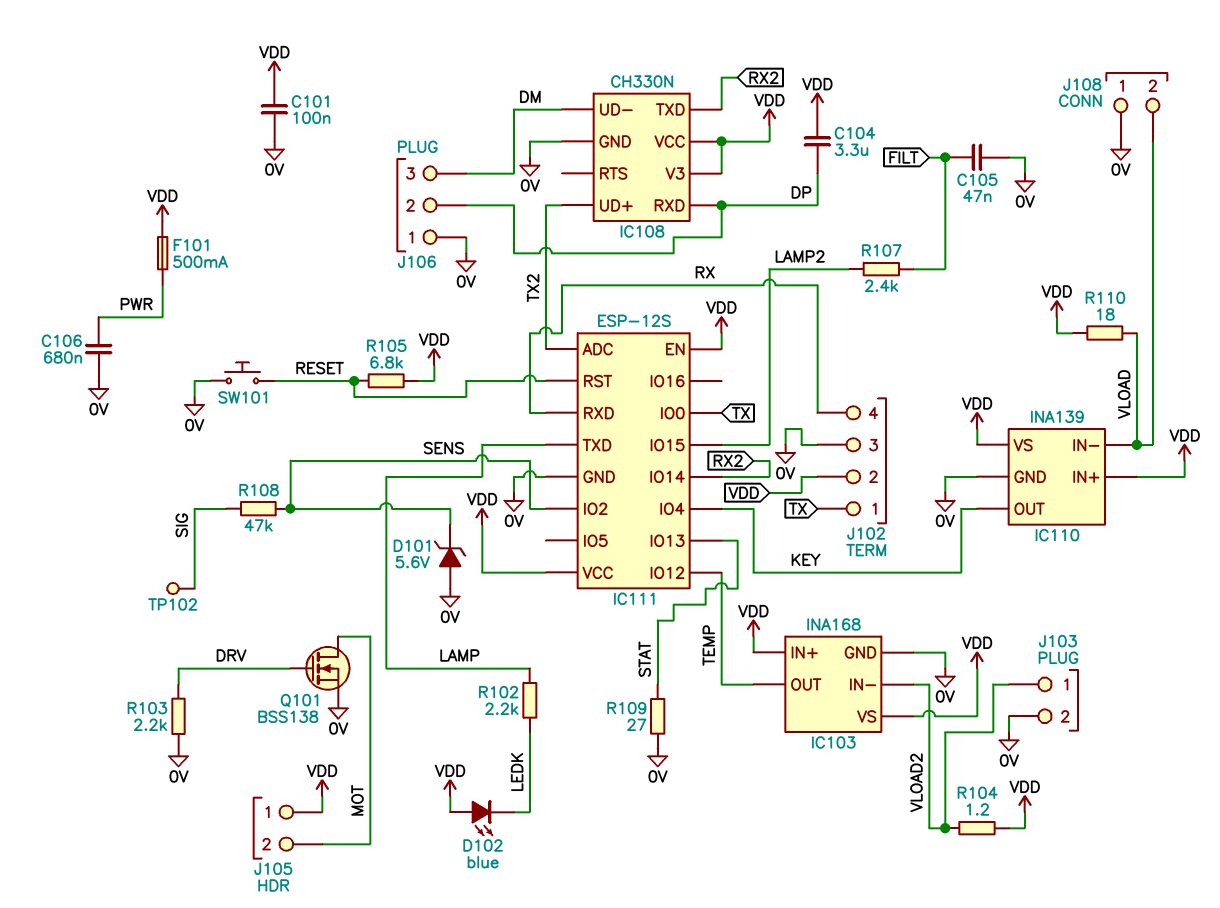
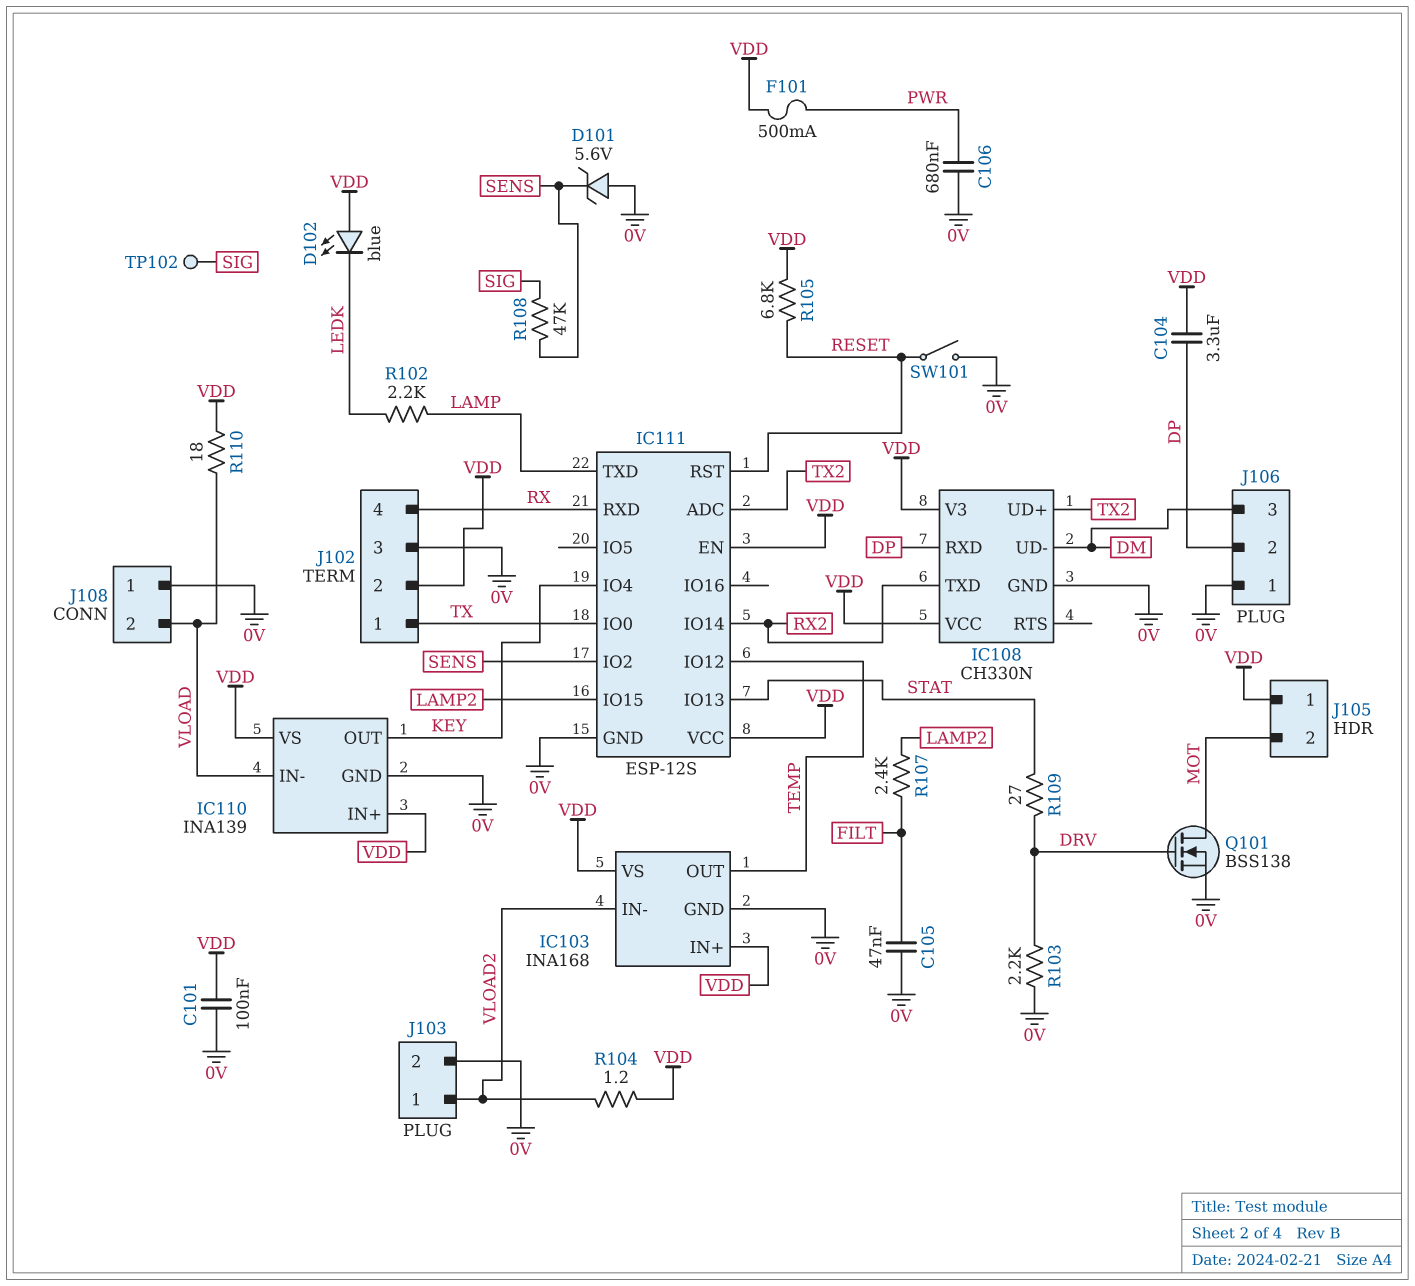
R109: 27 (0V, STAT) -> 27 (DRV, STAT)
SW101: button (0V, RESET) -> switch (0V, RESET)

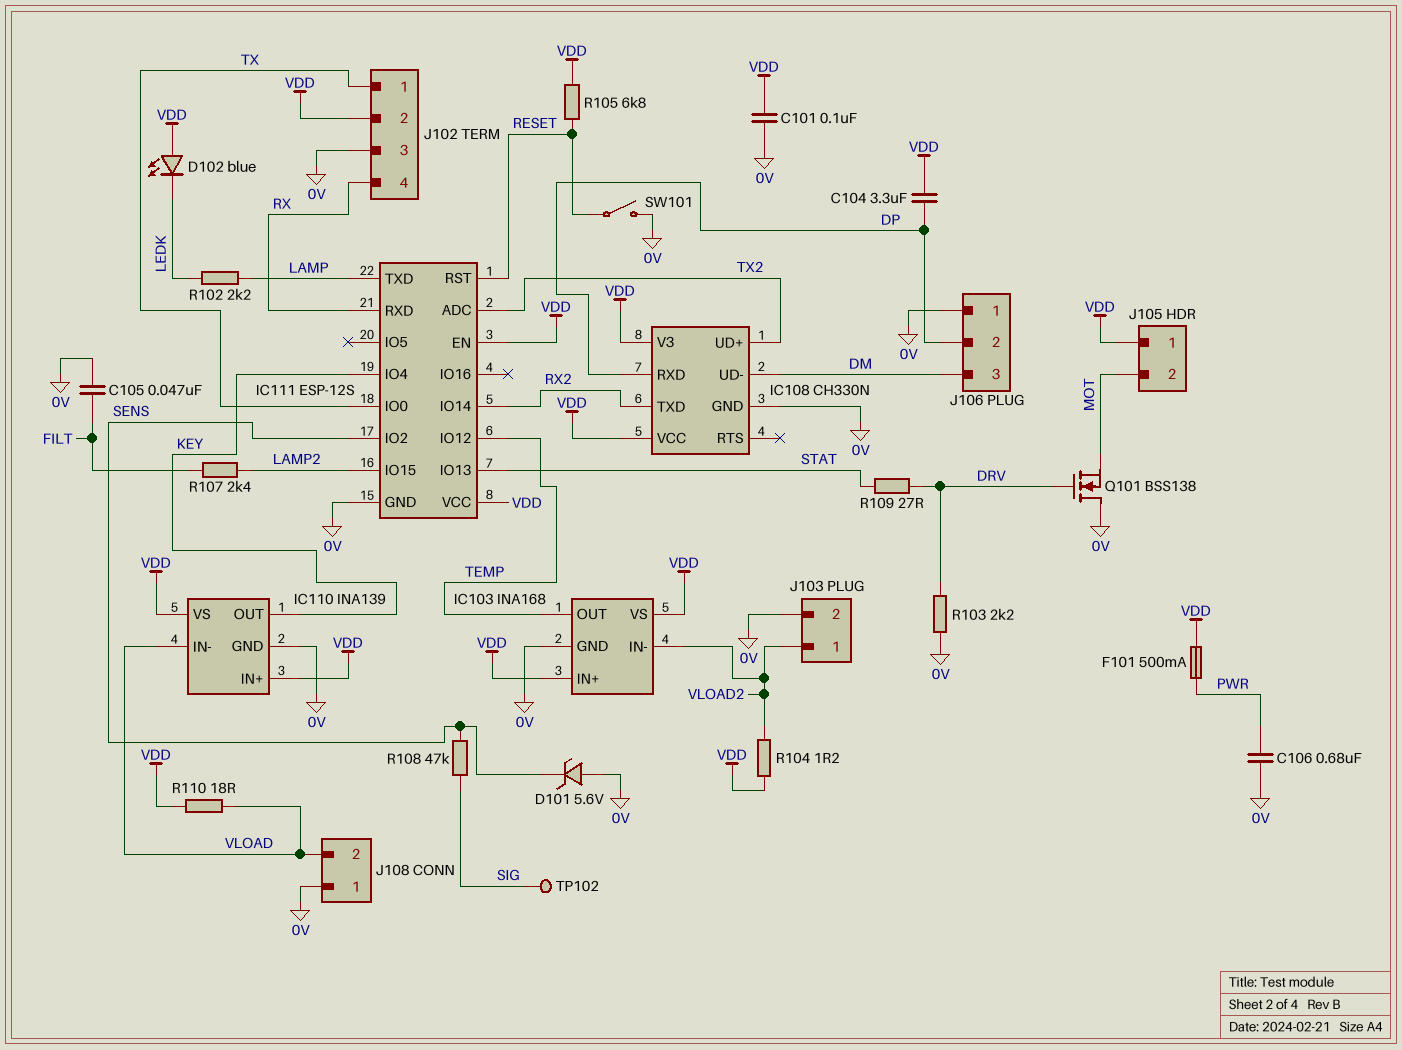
Q101: NMOS BSS138 (G DRV, D MOT, S 0V) -> NMOS BSS138 (G DRV, D 0V, S MOT)

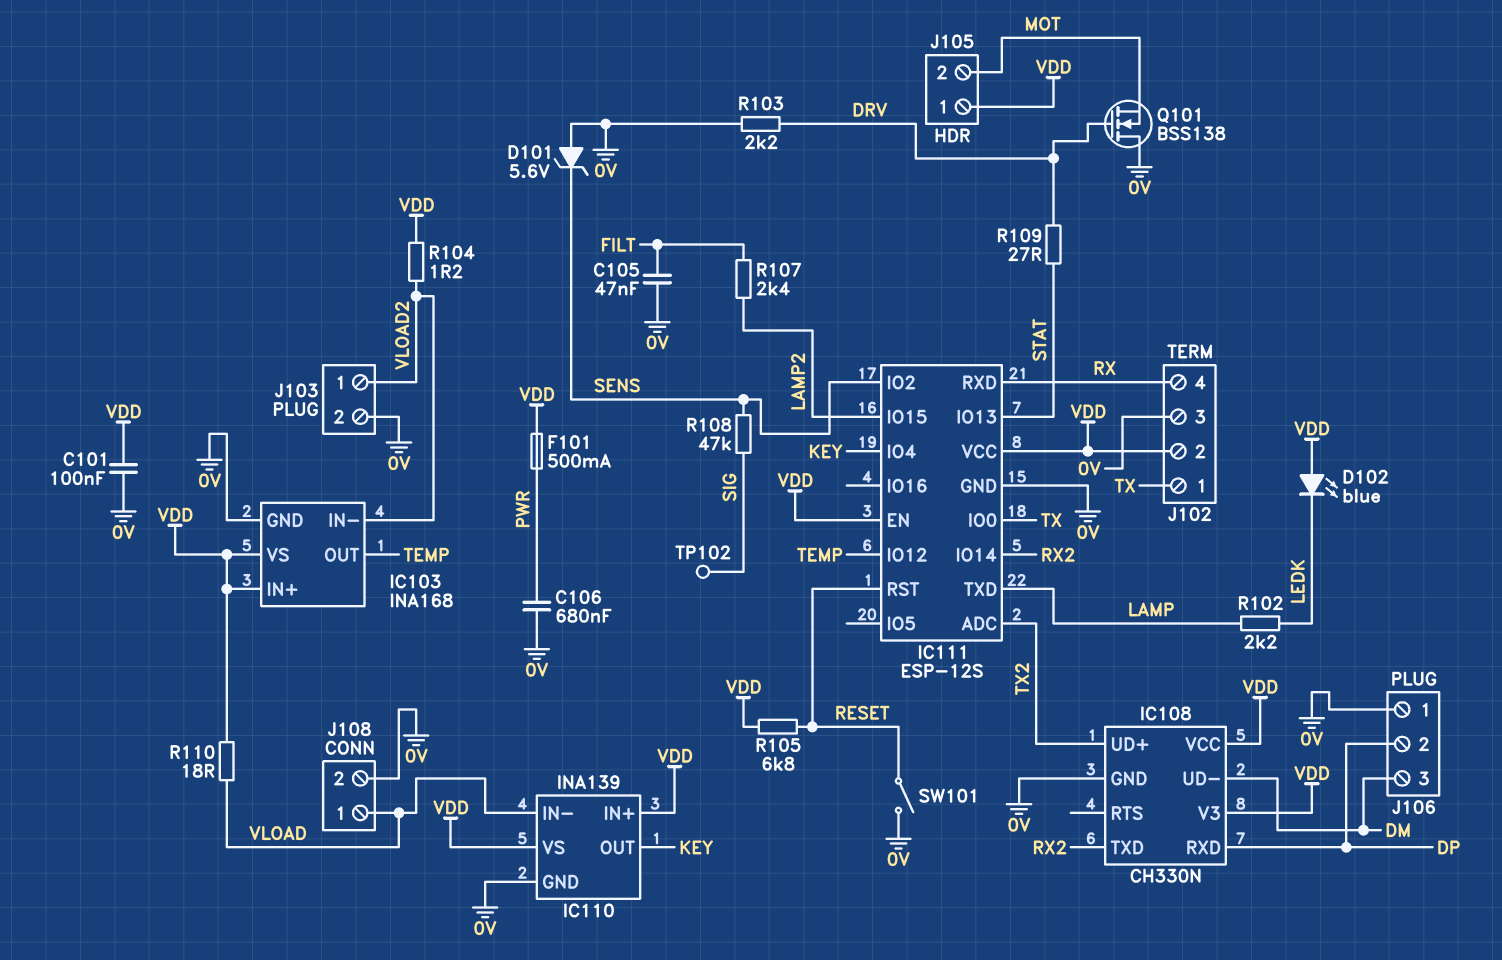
C104: 3.3uF (DP, VDD) -> none
J108 pin 1: 0V -> VLOAD
J108 pin 2: VLOAD -> 0V

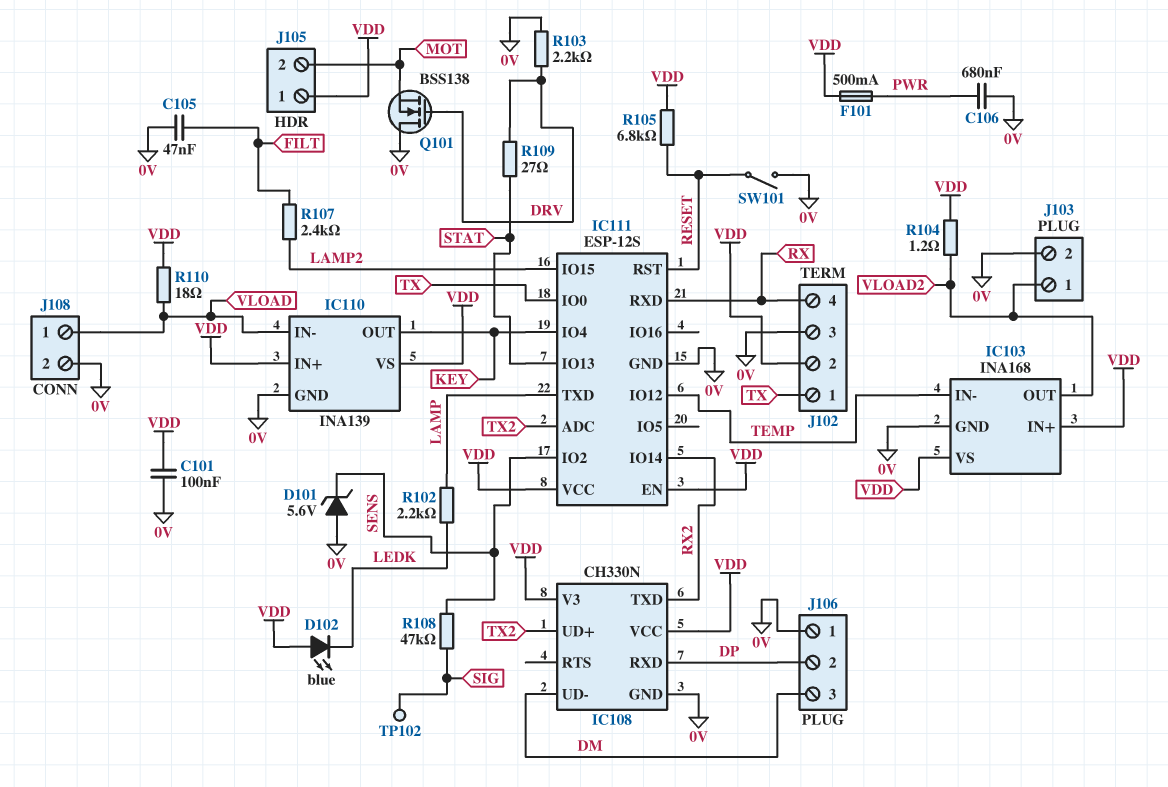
IC103 pin IN-: VLOAD2 -> TEMP
IC103 pin OUT: TEMP -> VLOAD2

